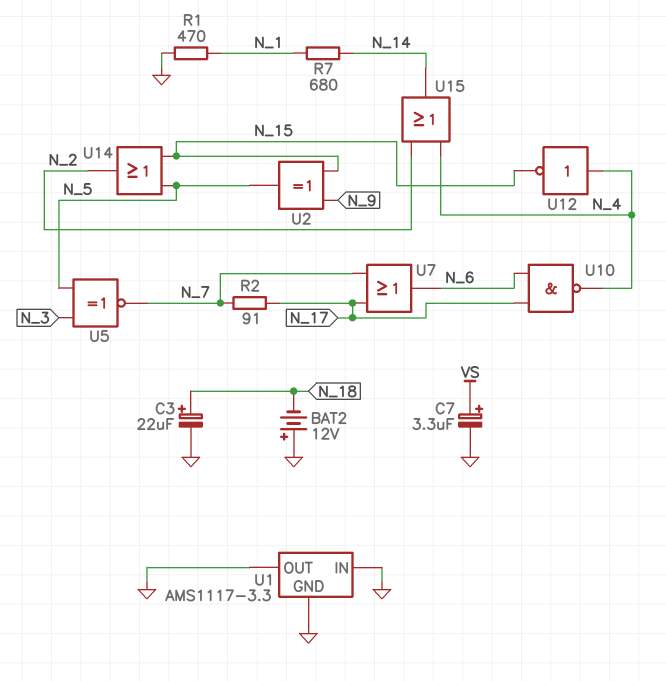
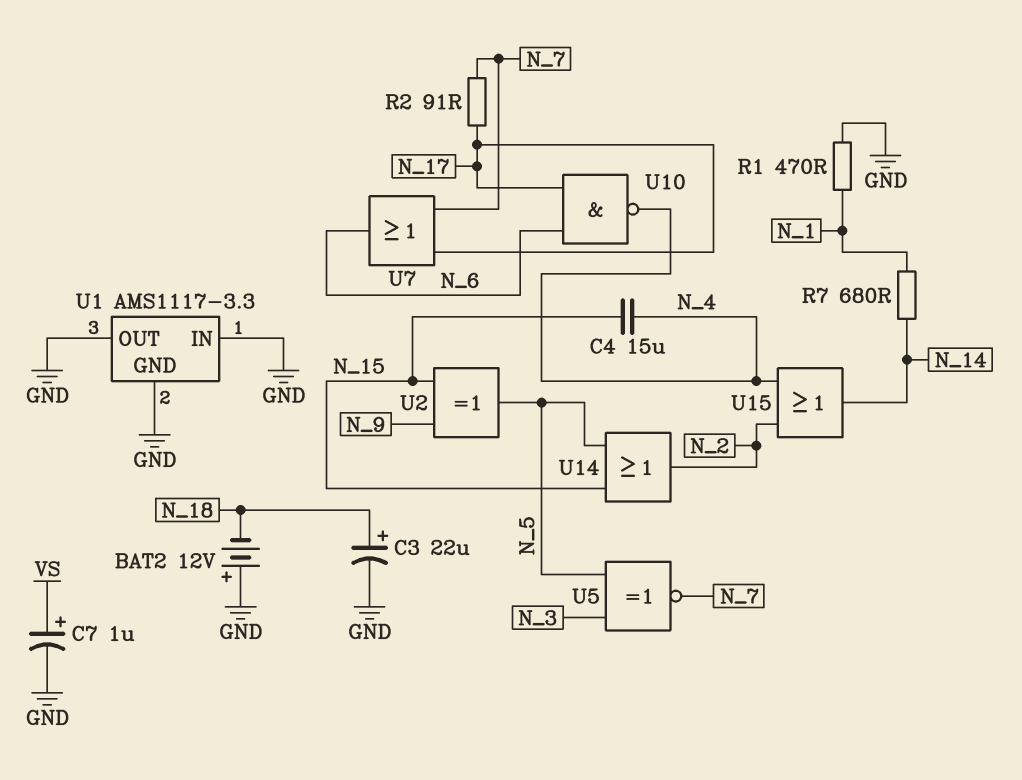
C4: none -> 15uF (N_4, N_15)
C7: 3.3uF (plus VS, minus GND) -> 1uF (plus VS, minus GND)
U12: NOT (in N_4, out N_15) -> none

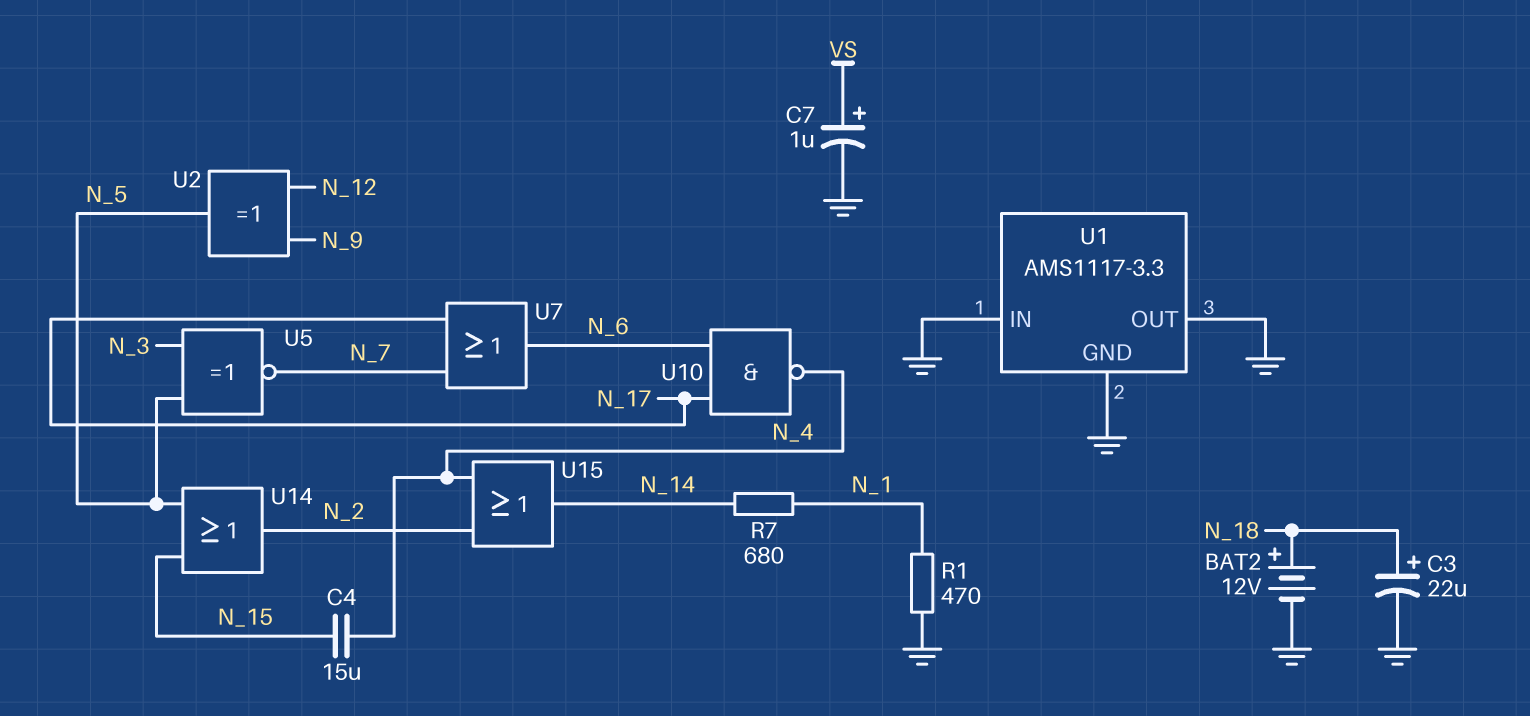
BAT2: 12V (plus GND, minus N_18) -> 12V (plus N_18, minus GND)
R2: 91 (N_7, N_17) -> none
U2: XOR (in N_9, in N_15, out N_5) -> XOR (in N_9, in N_12, out N_5)

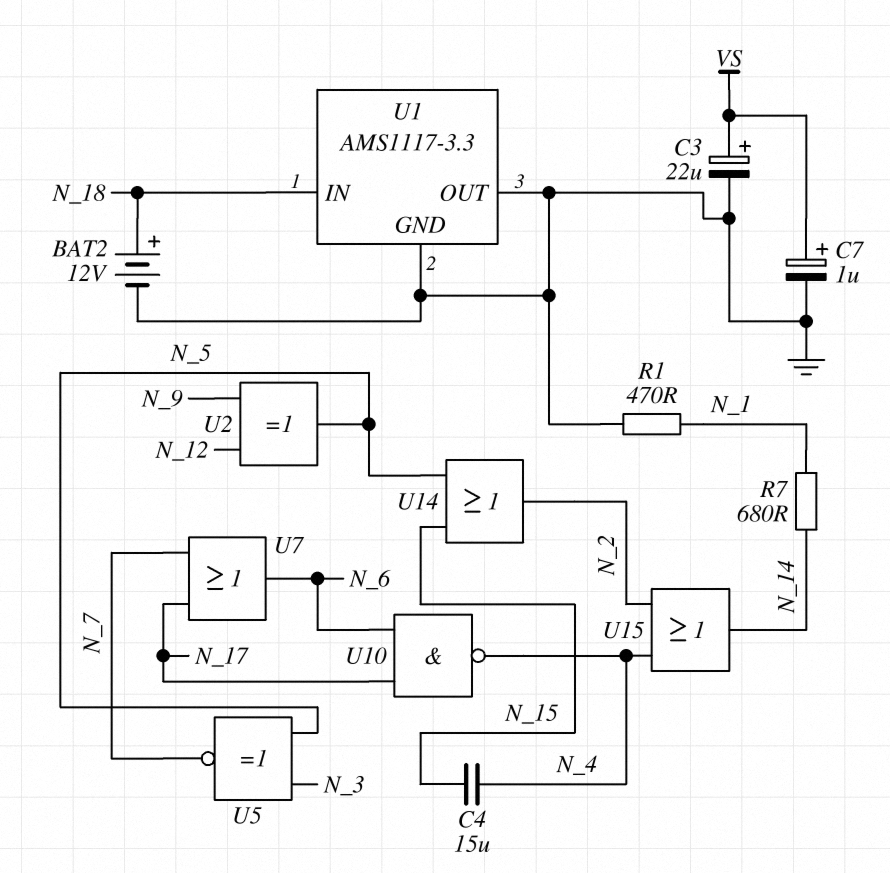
C3: 22uF (plus N_18, minus GND) -> 22uF (plus VS, minus GND)
U1 pin IN: GND -> N_18

